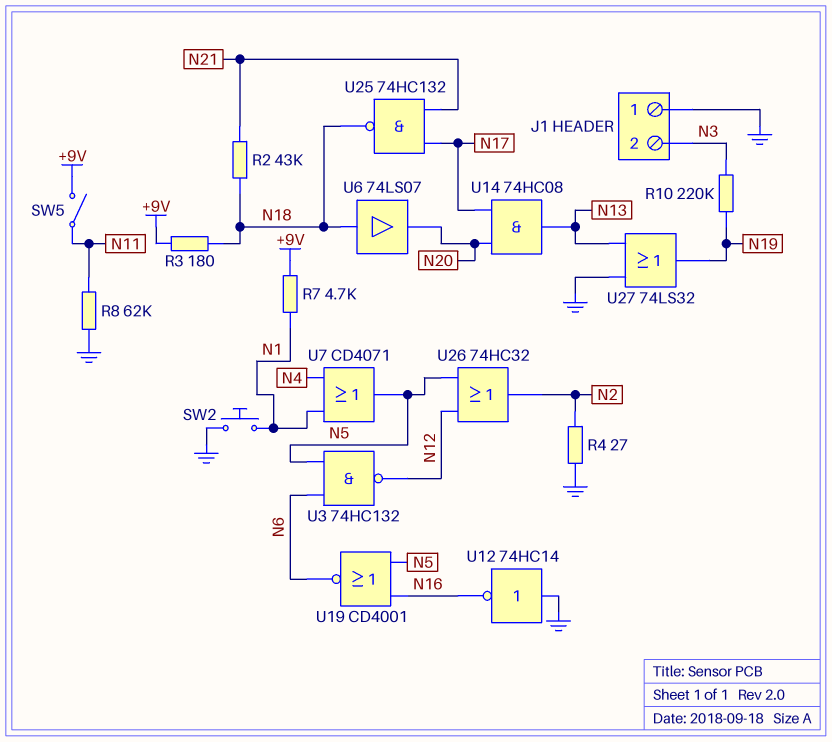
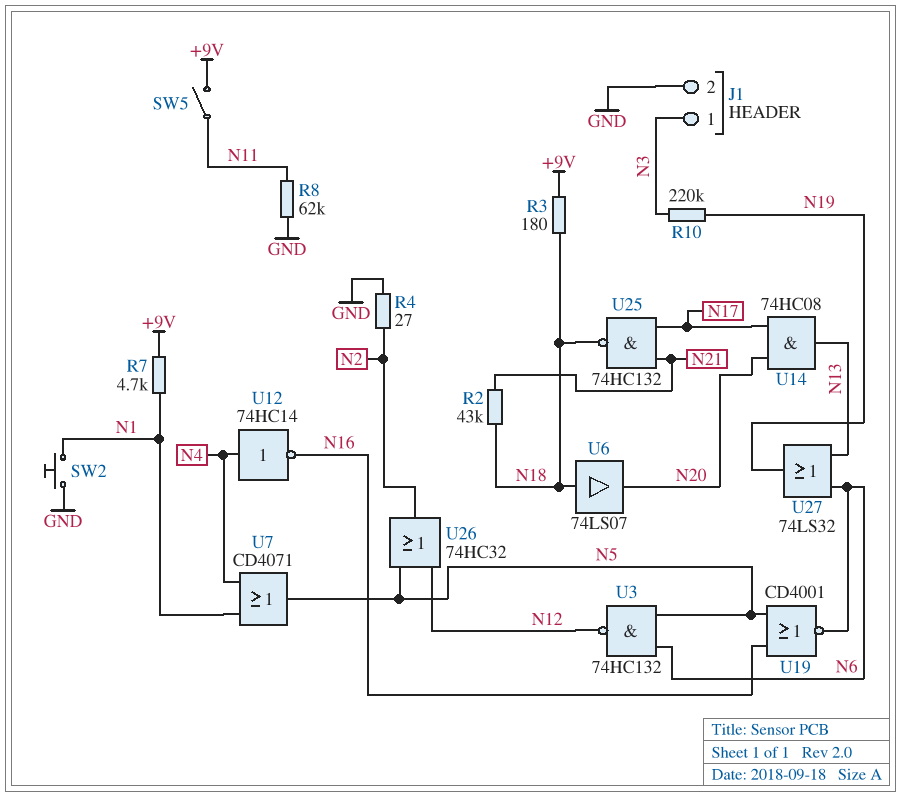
J1 pin 1: GND -> N3
J1 pin 2: N3 -> GND
U12: NOT 74HC14 (in GND, out N16) -> NOT 74HC14 (in N4, out N16)
U27: OR 74LS32 (in GND, in N13, out N19) -> OR 74LS32 (in N6, in N13, out N19)

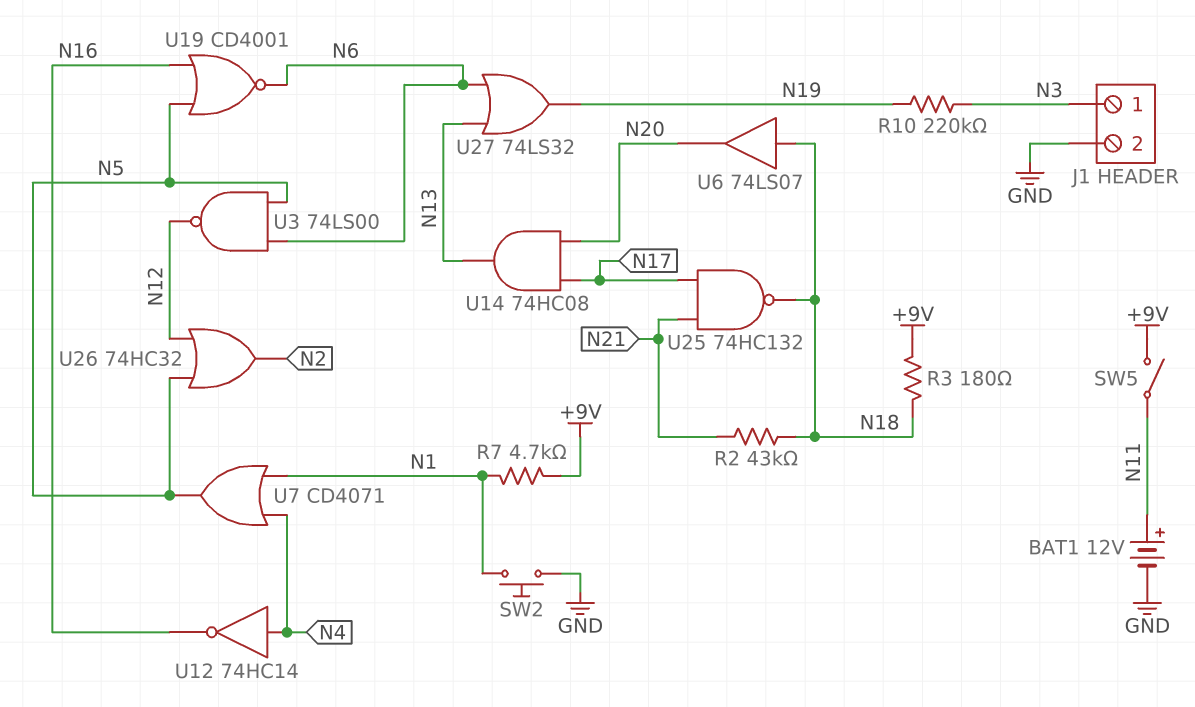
BAT1: none -> 12V (plus N11, minus GND)
R4: 27 (GND, N2) -> none
R8: 62k (GND, N11) -> none
U3: NAND 74HC132 (in N5, in N6, out N12) -> NAND 74LS00 (in N5, in N6, out N12)

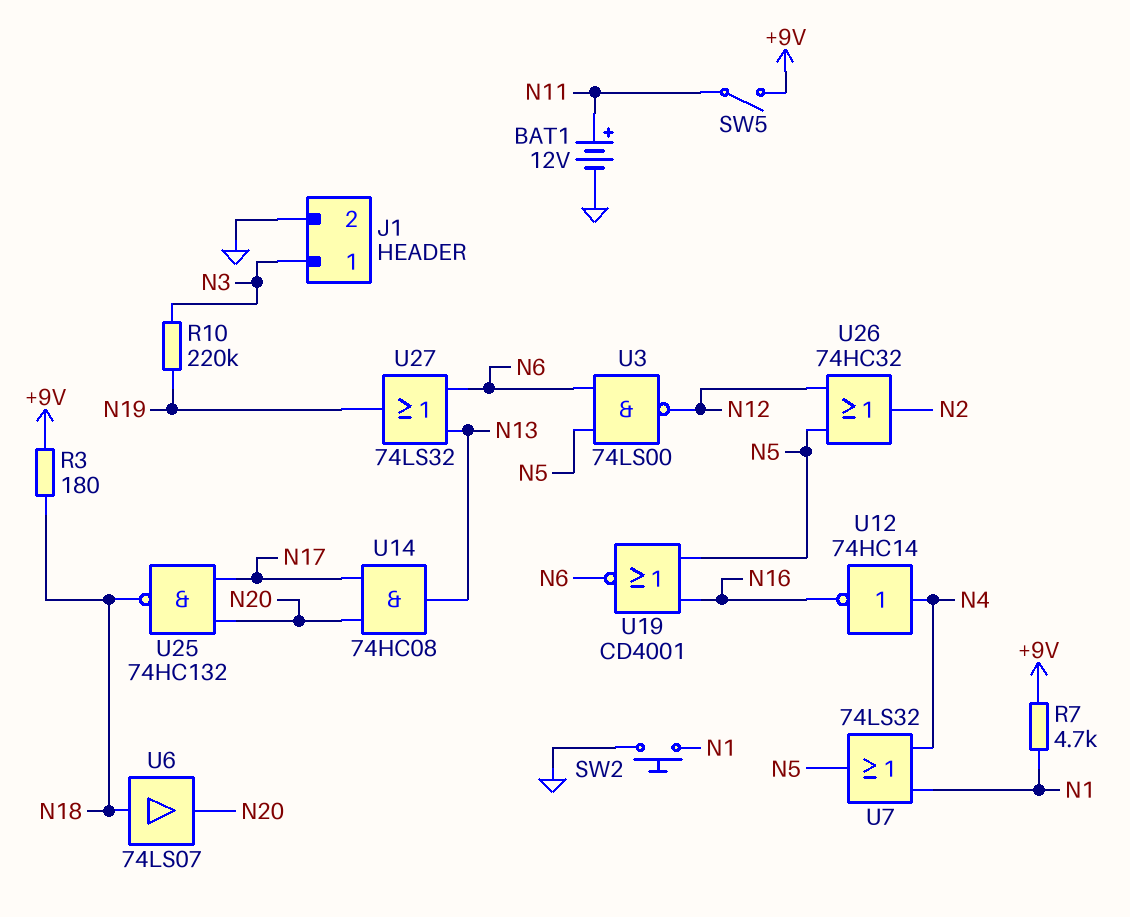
R2: 43k (N18, N21) -> none
U7: OR CD4071 (in N1, in N4, out N5) -> OR 74LS32 (in N1, in N4, out N5)
U25: NAND 74HC132 (in N17, in N21, out N18) -> NAND 74HC132 (in N17, in N20, out N18)

